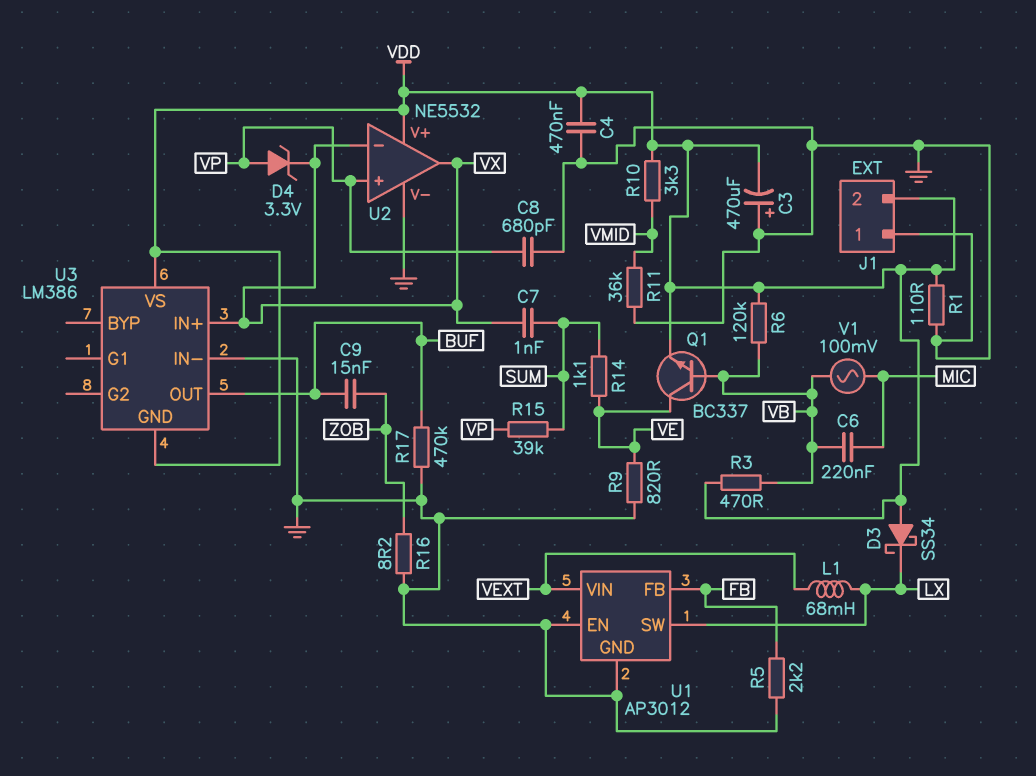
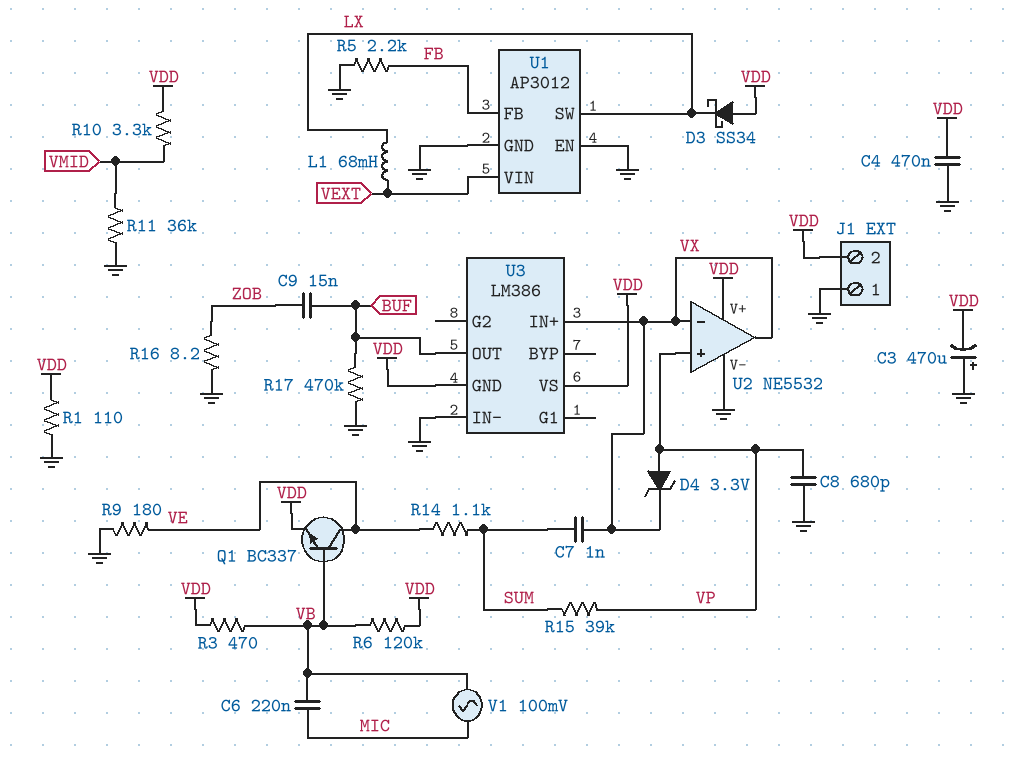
R9: 820 (GND, VE) -> 180 (GND, VE)

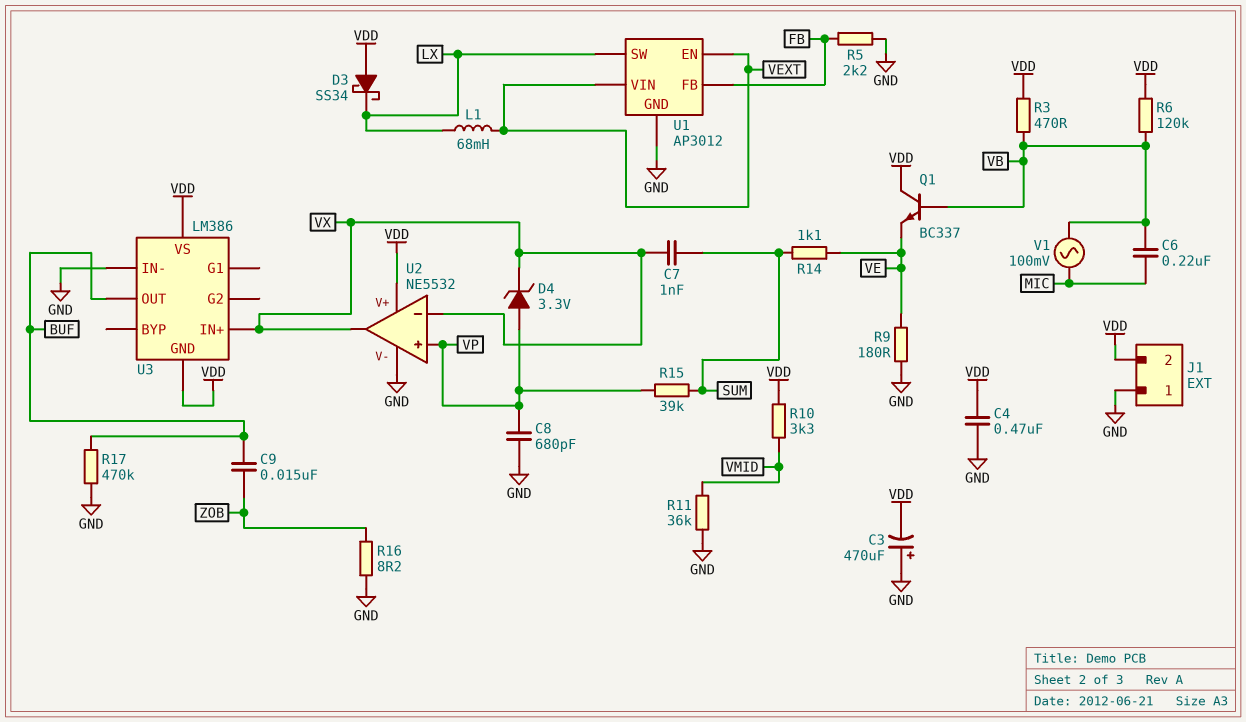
Q1: NPN BC337 (B VB, C VE, E VDD) -> NPN BC337 (B VB, C VDD, E VE)
R1: 110 (GND, VDD) -> none
U1 pin EN: GND -> VEXT

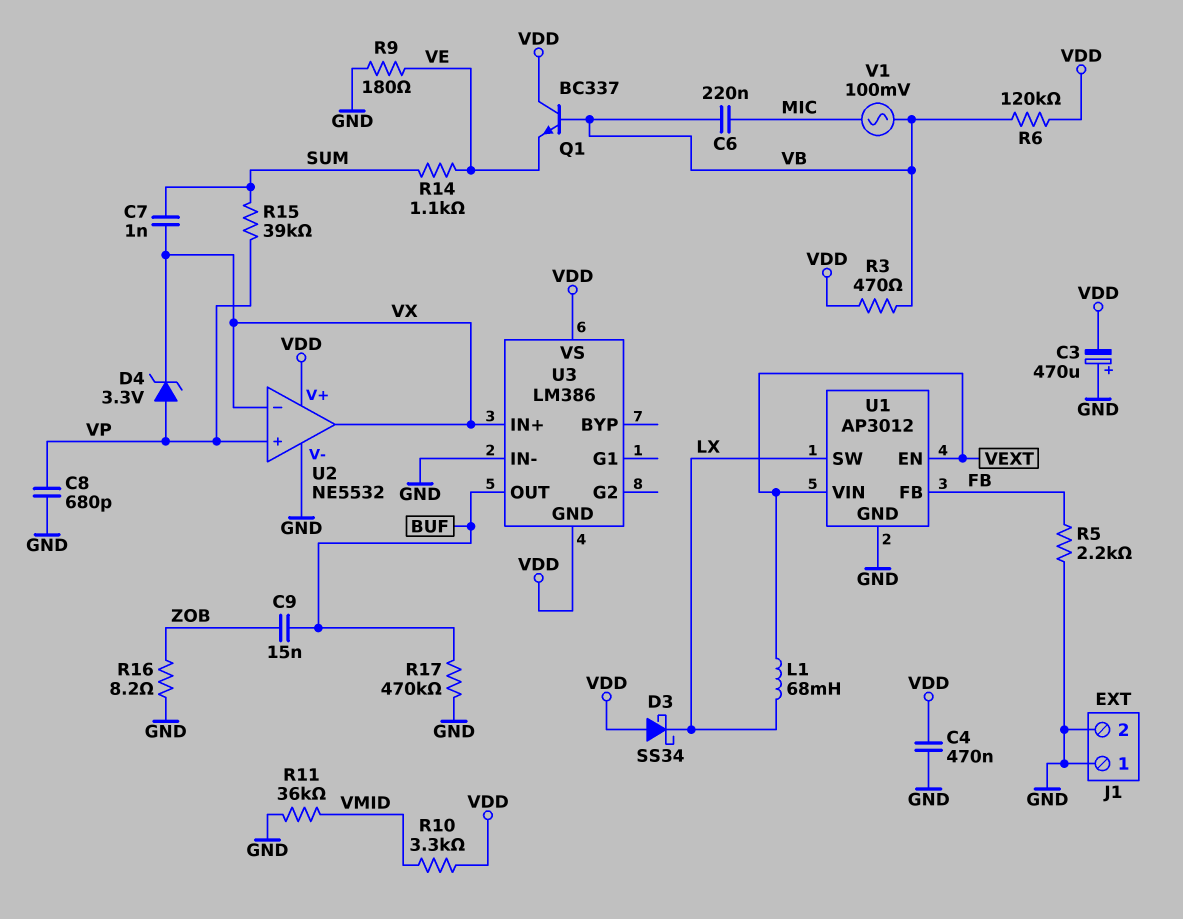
J1 pin 2: VDD -> GND

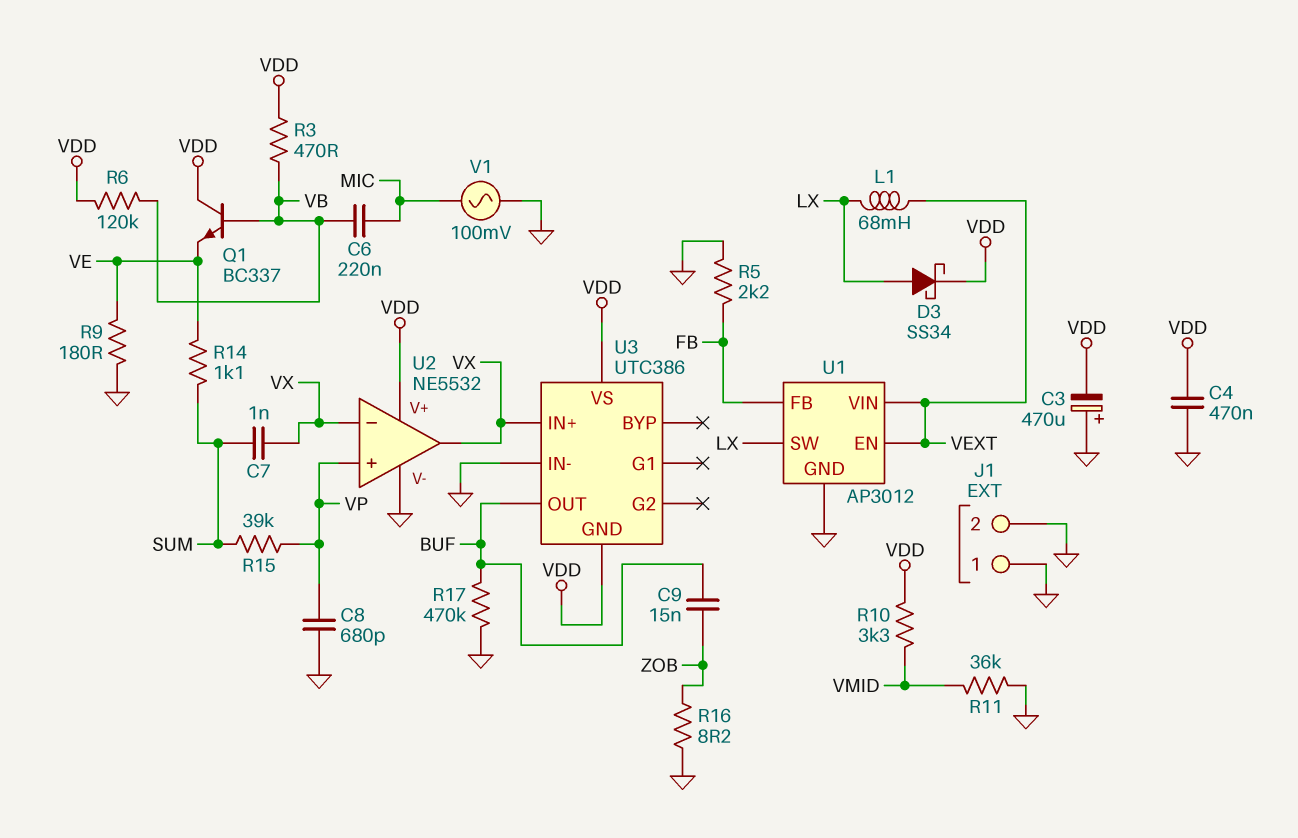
D3: schottky SS34 (A VDD, K LX) -> schottky SS34 (A LX, K VDD)
D4: zener 3.3V (A VP, K VX) -> none
U3: LM386 -> UTC386
V1: AC 100mV (MIC, VB) -> AC 100mV (GND, MIC)

